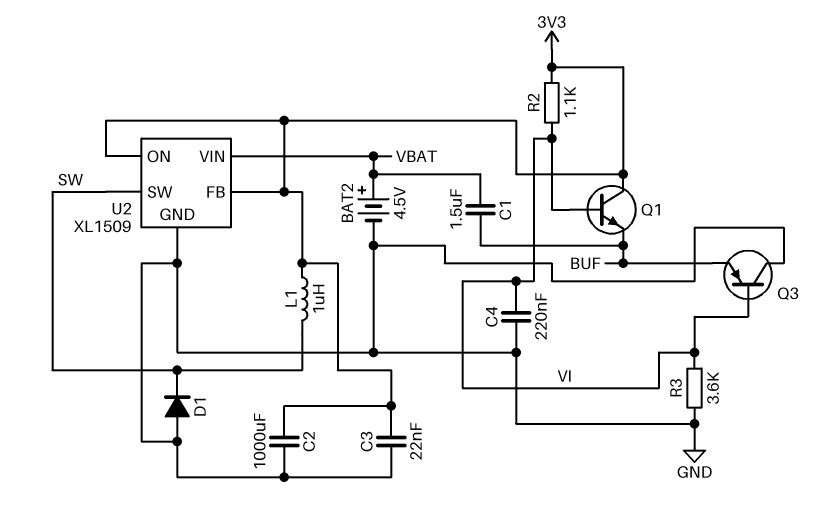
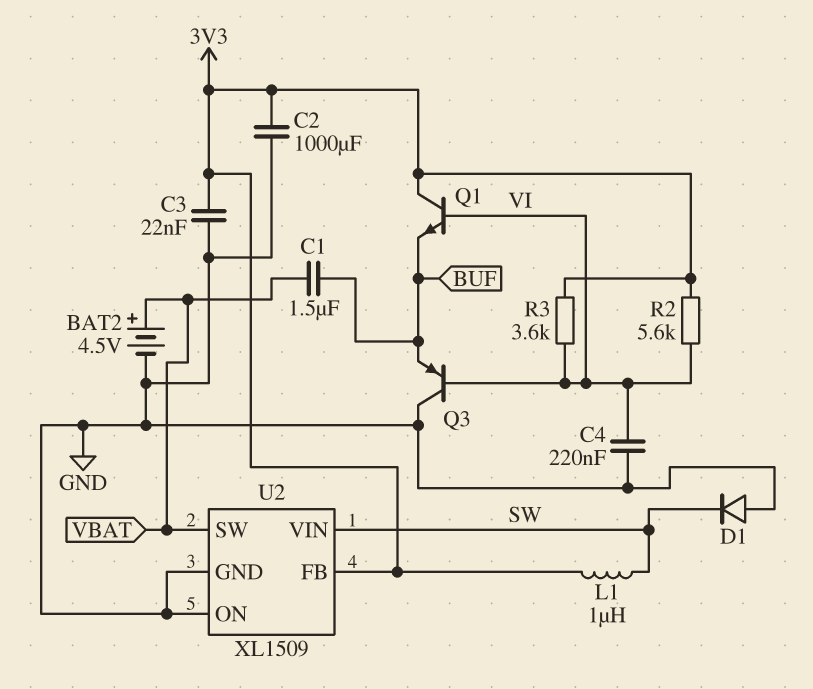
R2: 1.1k (3V3, VI) -> 5.6k (3V3, VI)
R3: 3.6k (GND, VI) -> 3.6k (3V3, VI)
U2 pin ON: 3V3 -> GND
U2 pin SW: SW -> VBAT
U2 pin VIN: VBAT -> SW

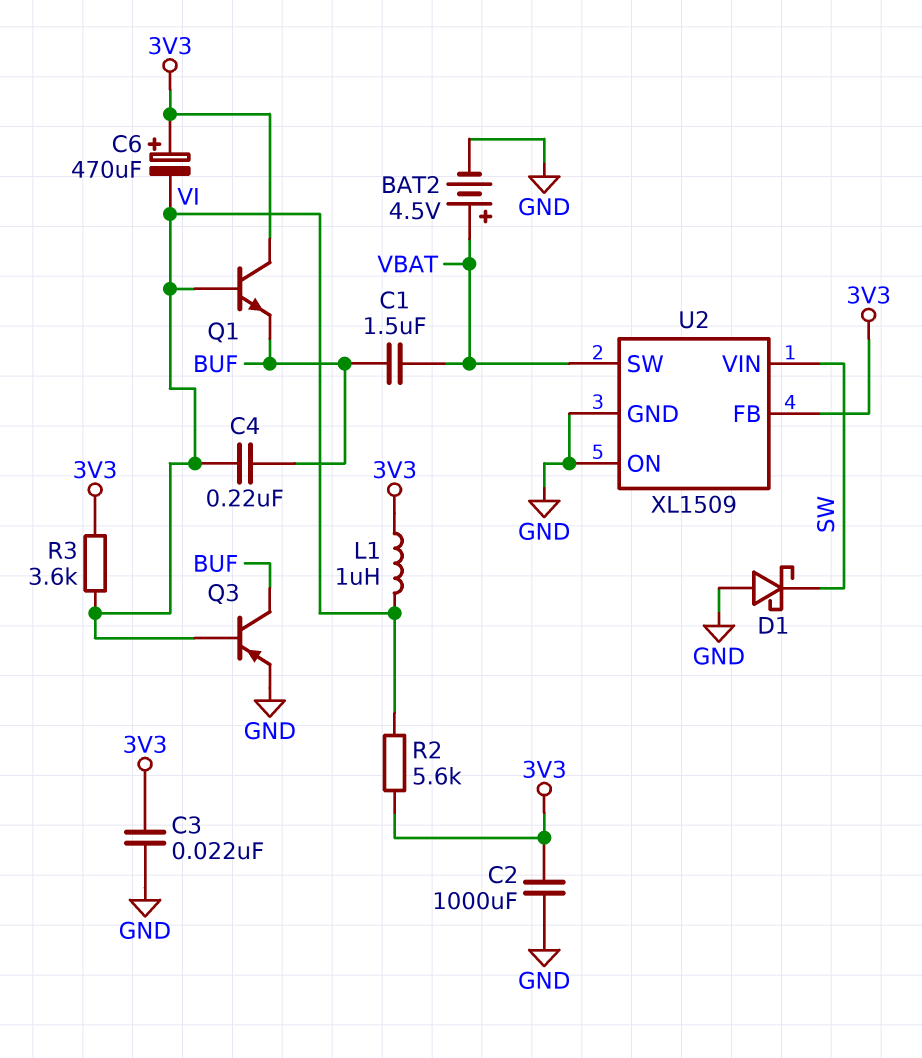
C4: 220nF (GND, VI) -> 220nF (BUF, VI)
C6: none -> 470uF (plus 3V3, minus VI)
D1: diode (A GND, K SW) -> schottky (A GND, K SW)
L1: 1uH (3V3, SW) -> 1uH (3V3, VI)
Q3: PNP (B VI, C GND, E BUF) -> PNP (B VI, C BUF, E GND)

